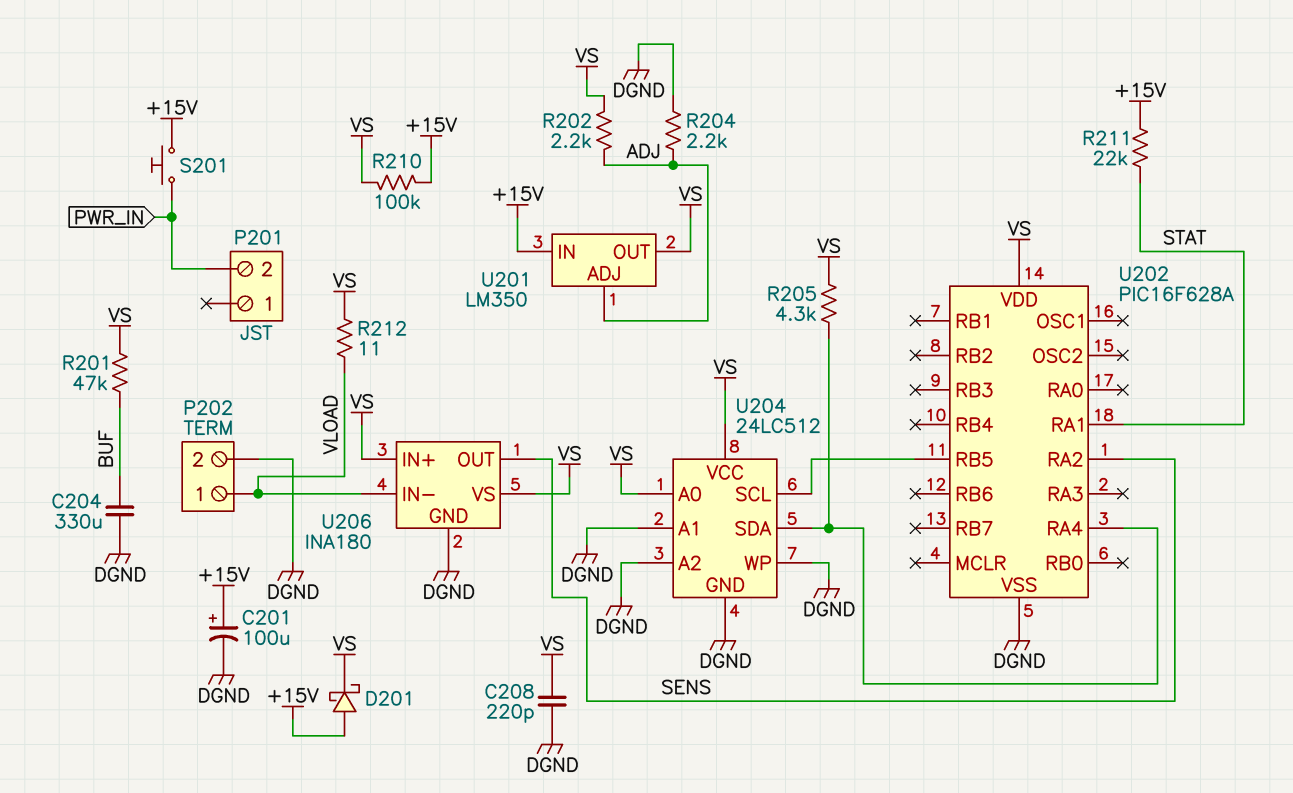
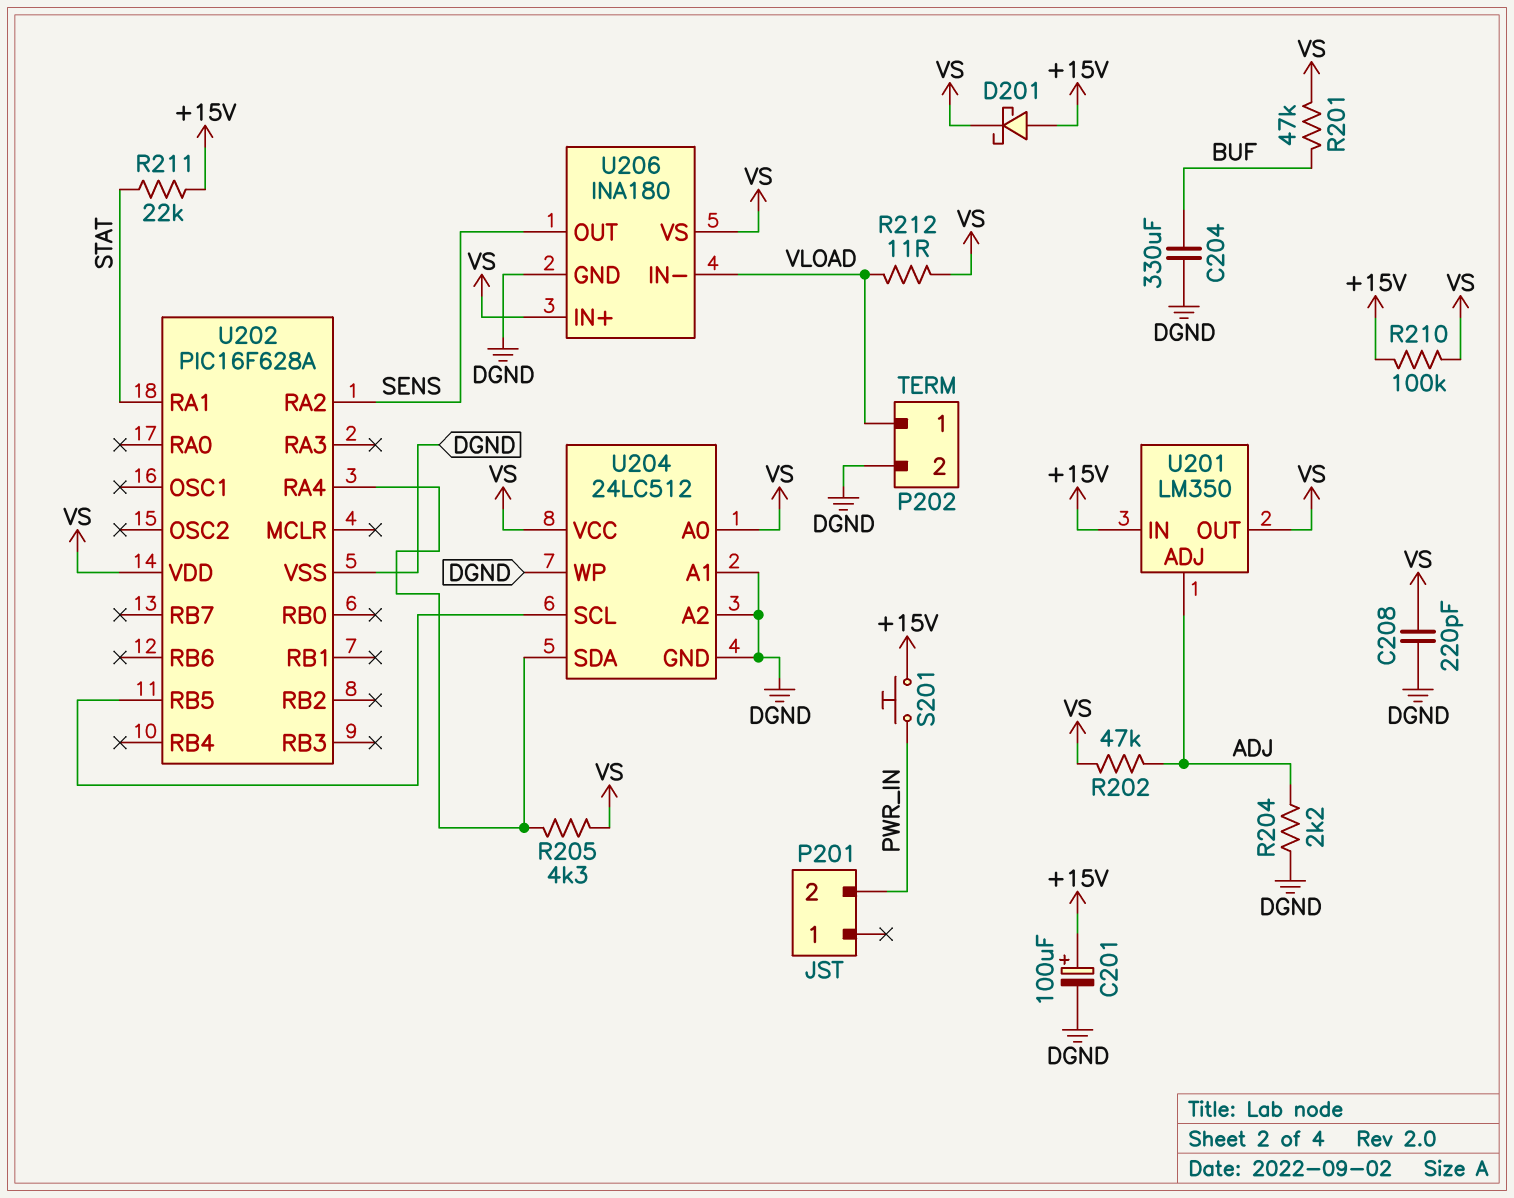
R202: 2.2k (ADJ, VS) -> 47k (ADJ, VS)

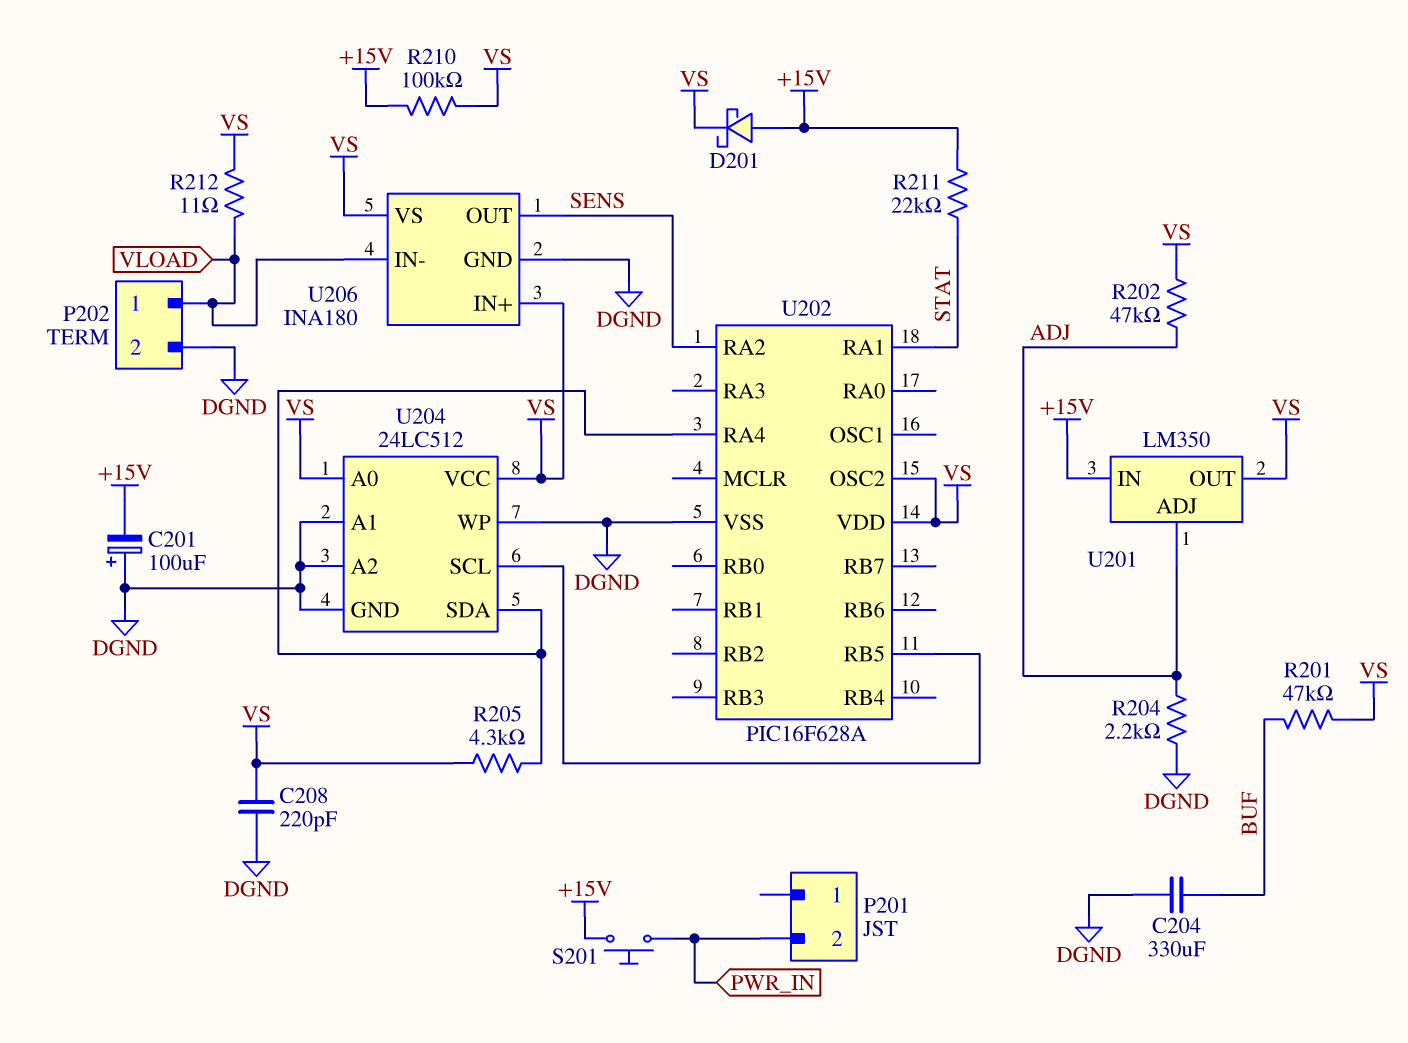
C201: 100uF (plus +15V, minus DGND) -> 100uF (plus DGND, minus +15V)
U202 pin OSC2: none -> VS

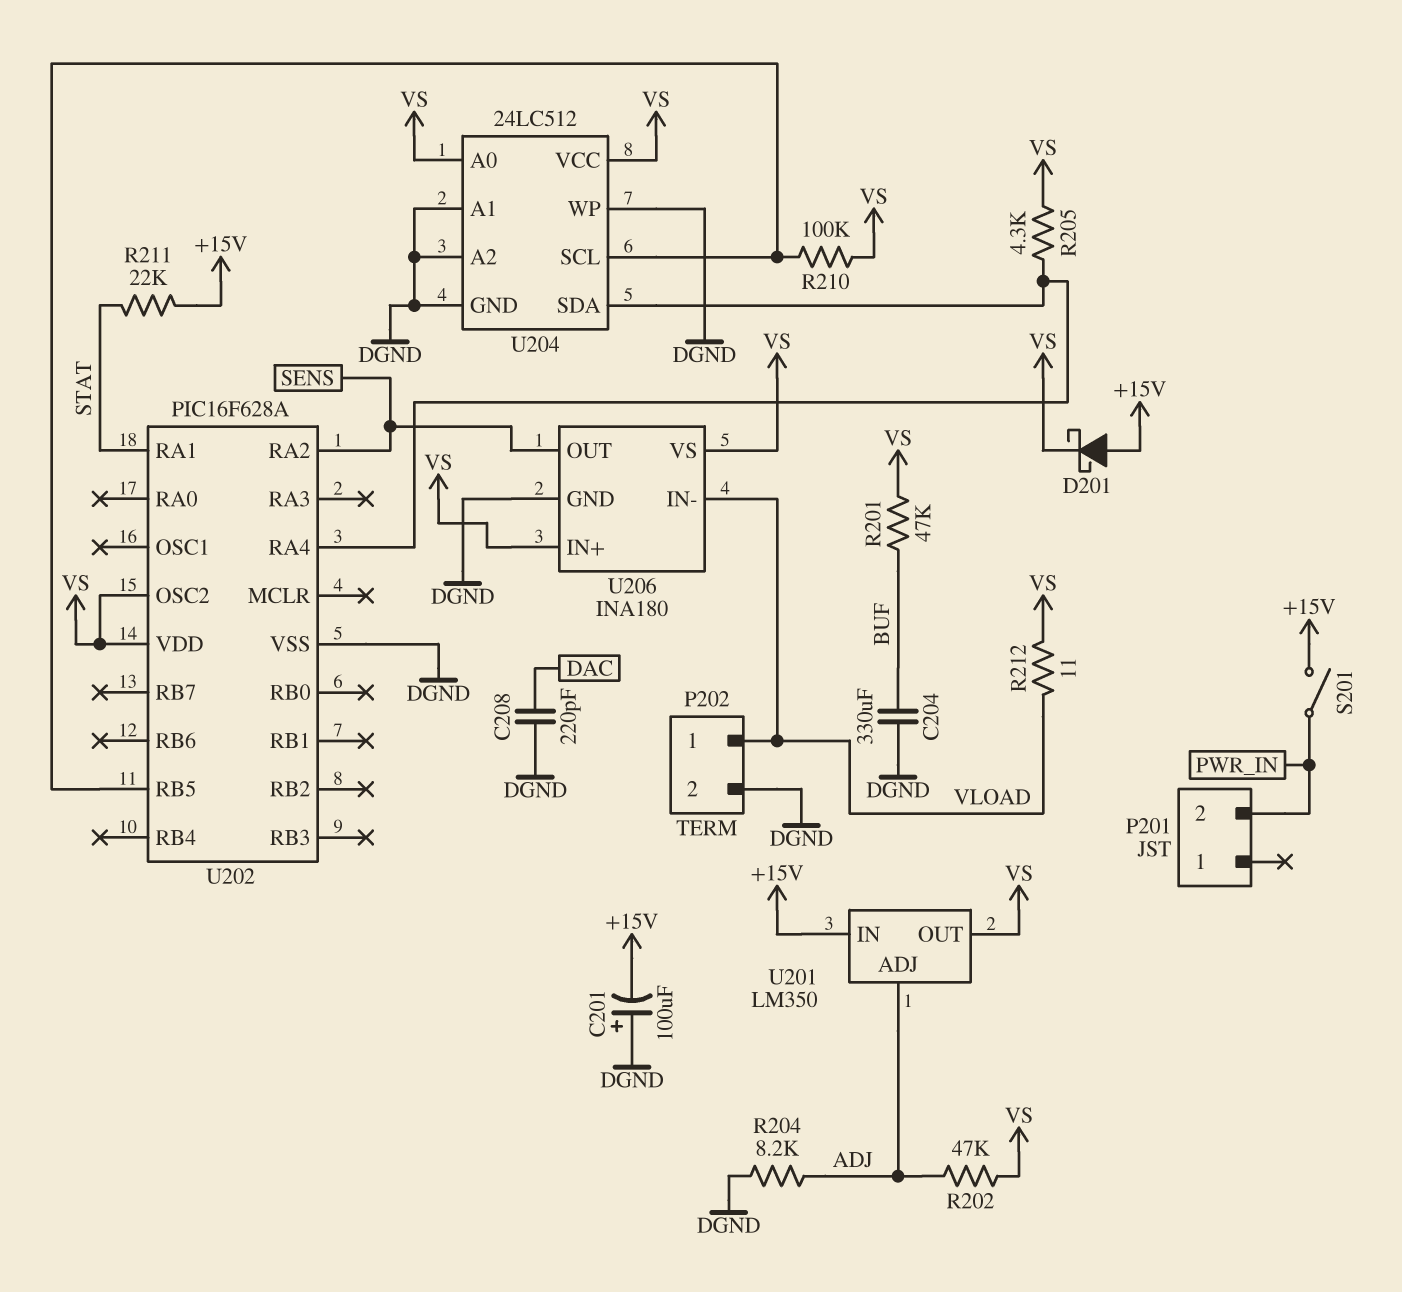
C208: 220pF (DGND, VS) -> 220pF (DAC, DGND)
R204: 2.2k (ADJ, DGND) -> 8.2k (ADJ, DGND)
R210: 100k (+15V, VS) -> 100k (U202/RB5, VS)
S201: button (+15V, PWR_IN) -> switch (+15V, PWR_IN)

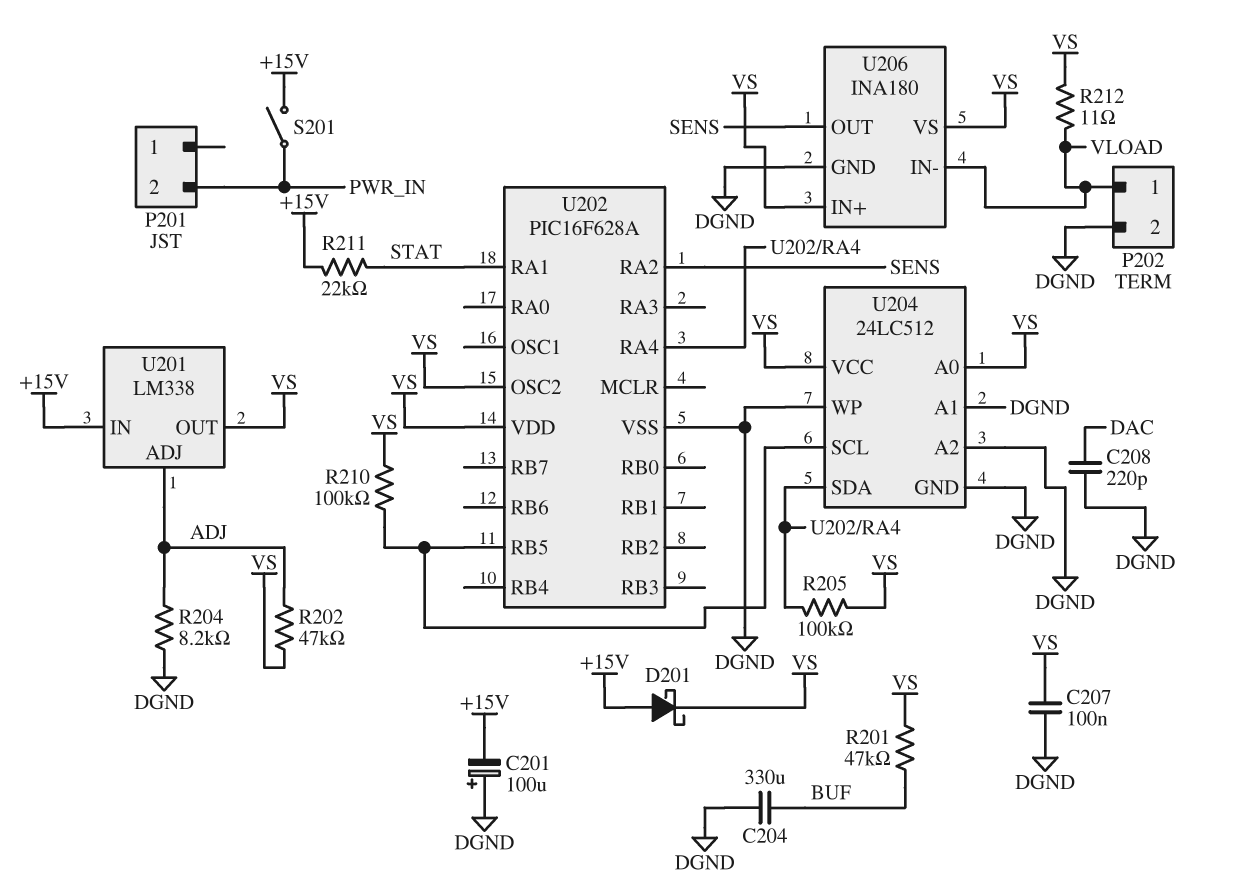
C207: none -> 100nF (DGND, VS)
R205: 4.3k (U202/RA4, VS) -> 100k (U202/RA4, VS)
U201: LM350 -> LM338

